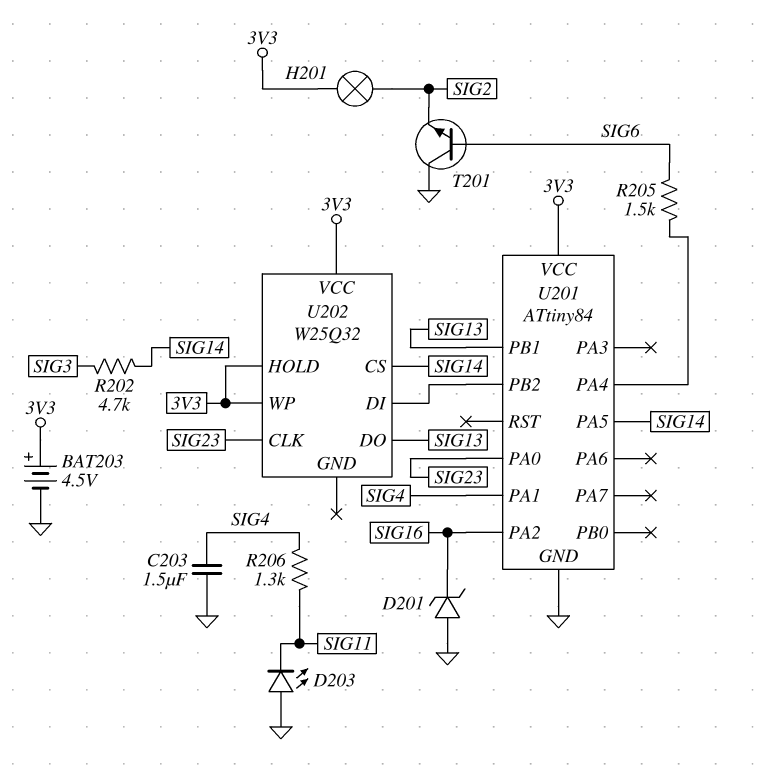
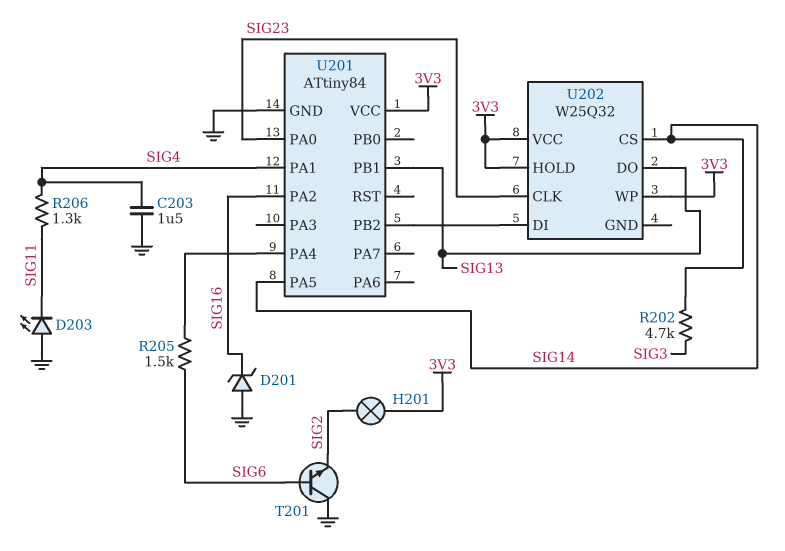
BAT203: 4.5V (plus 3V3, minus GND) -> none

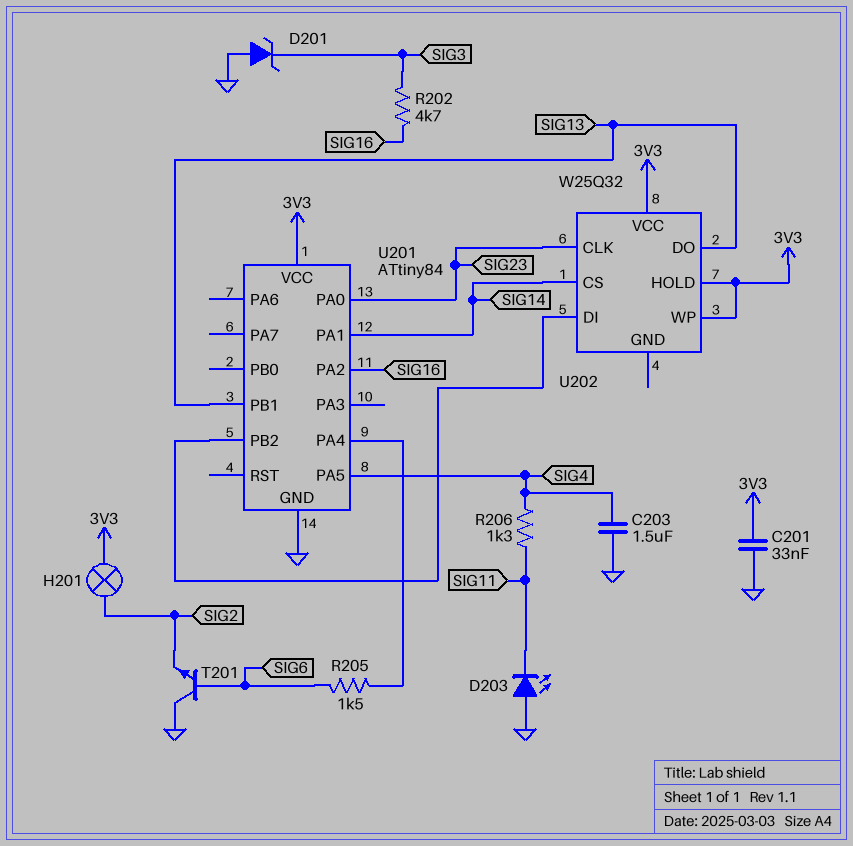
C201: none -> 33nF (3V3, GND)
D201: zener (A GND, K SIG16) -> zener (A GND, K SIG3)
R202: 4.7k (SIG3, SIG14) -> 4.7k (SIG3, SIG16)
U201 pin PA1: SIG4 -> SIG14
U201 pin PA5: SIG14 -> SIG4

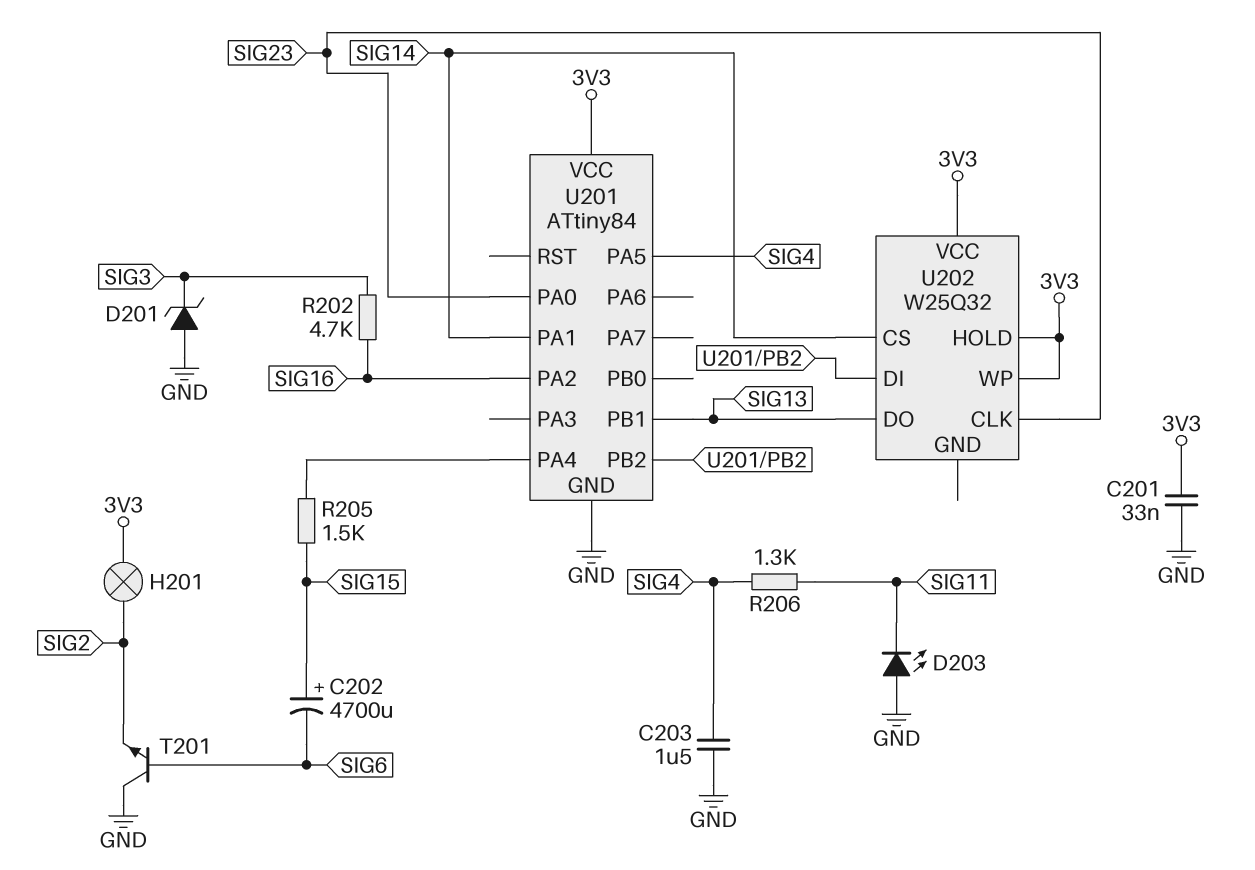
C202: none -> 4700uF (plus SIG15, minus SIG6)
R205: 1.5k (SIG6, U201/PA4) -> 1.5k (SIG15, U201/PA4)

